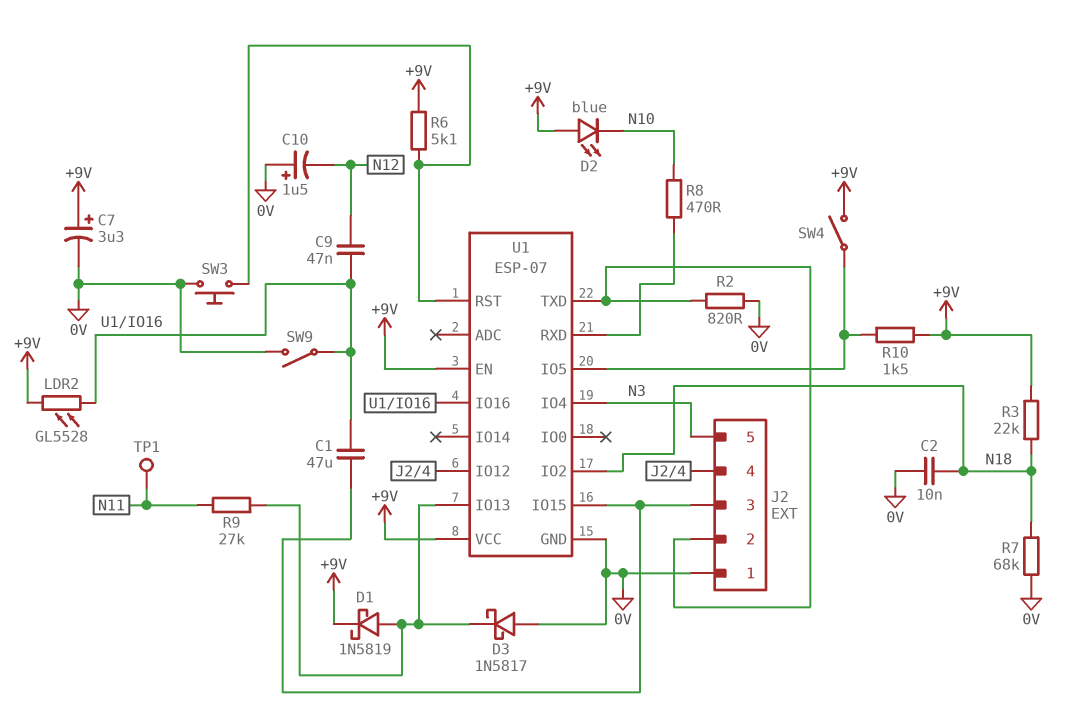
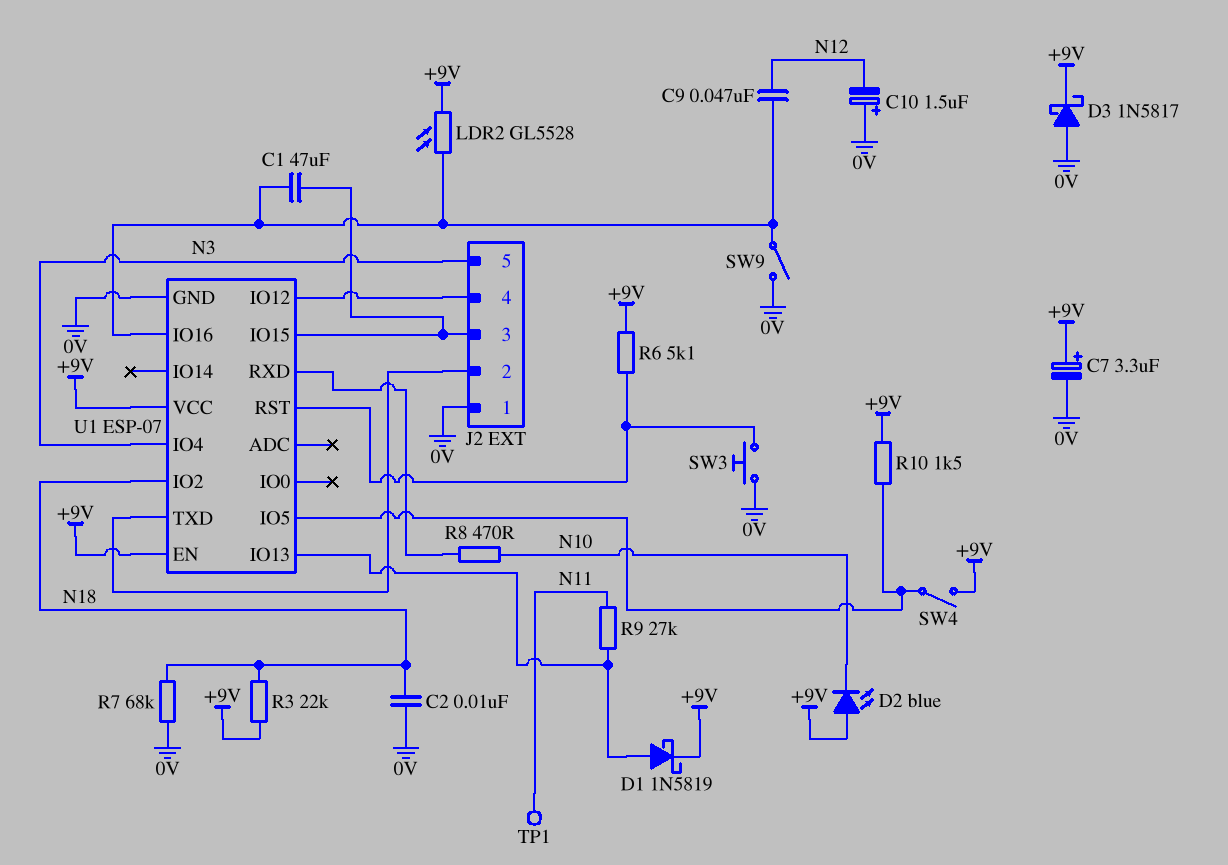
D3: schottky 1N5817 (A 0V, K U1/IO13) -> schottky 1N5817 (A 0V, K +9V)
R2: 820 (0V, J2/2) -> none

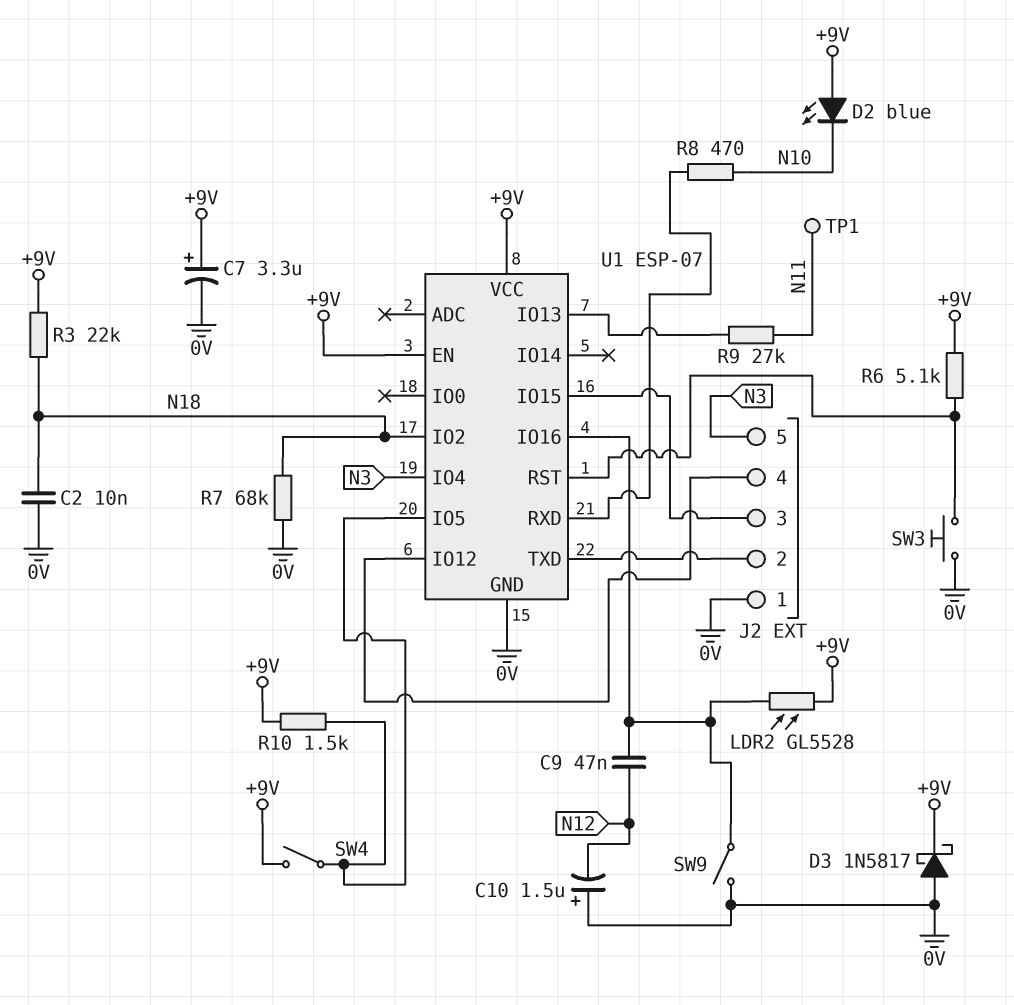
C1: 47uF (J2/3, U1/IO16) -> none
D1: schottky 1N5819 (A U1/IO13, K +9V) -> none

